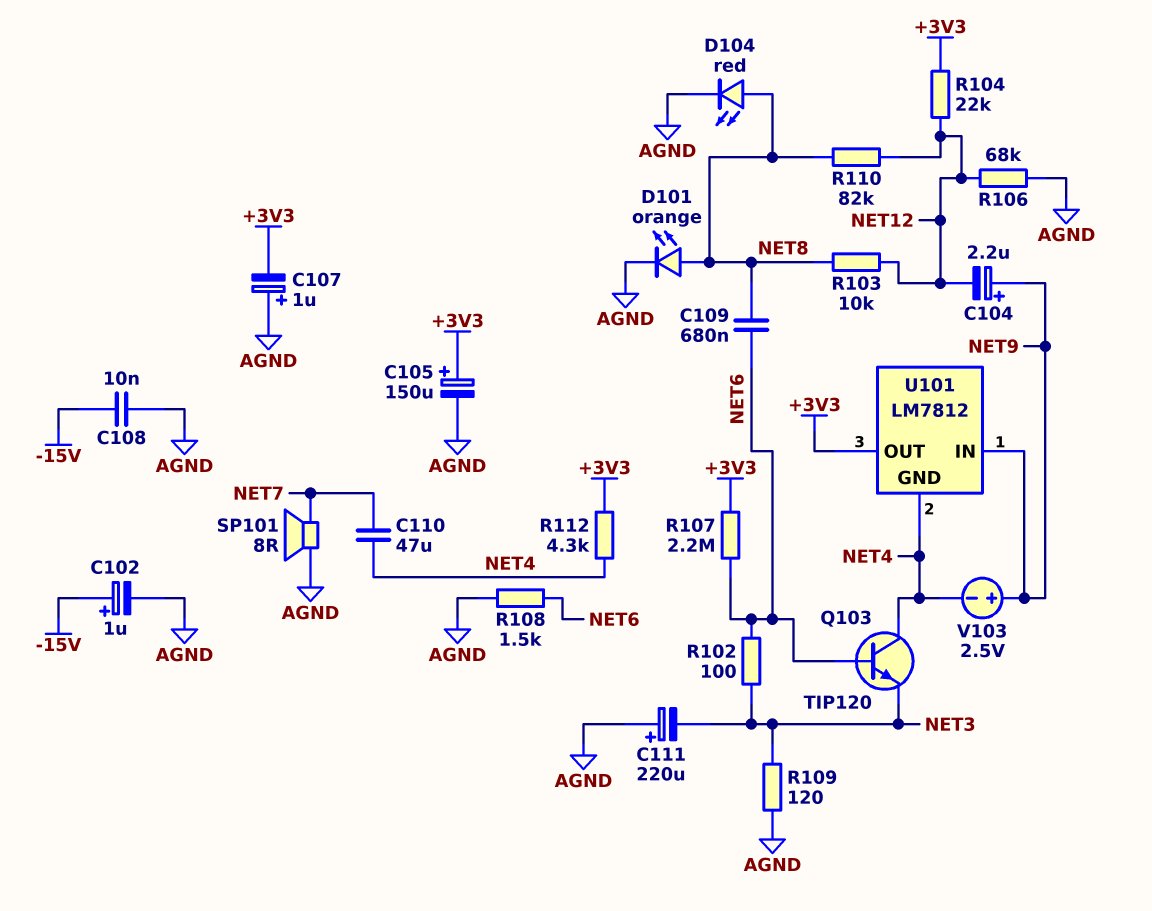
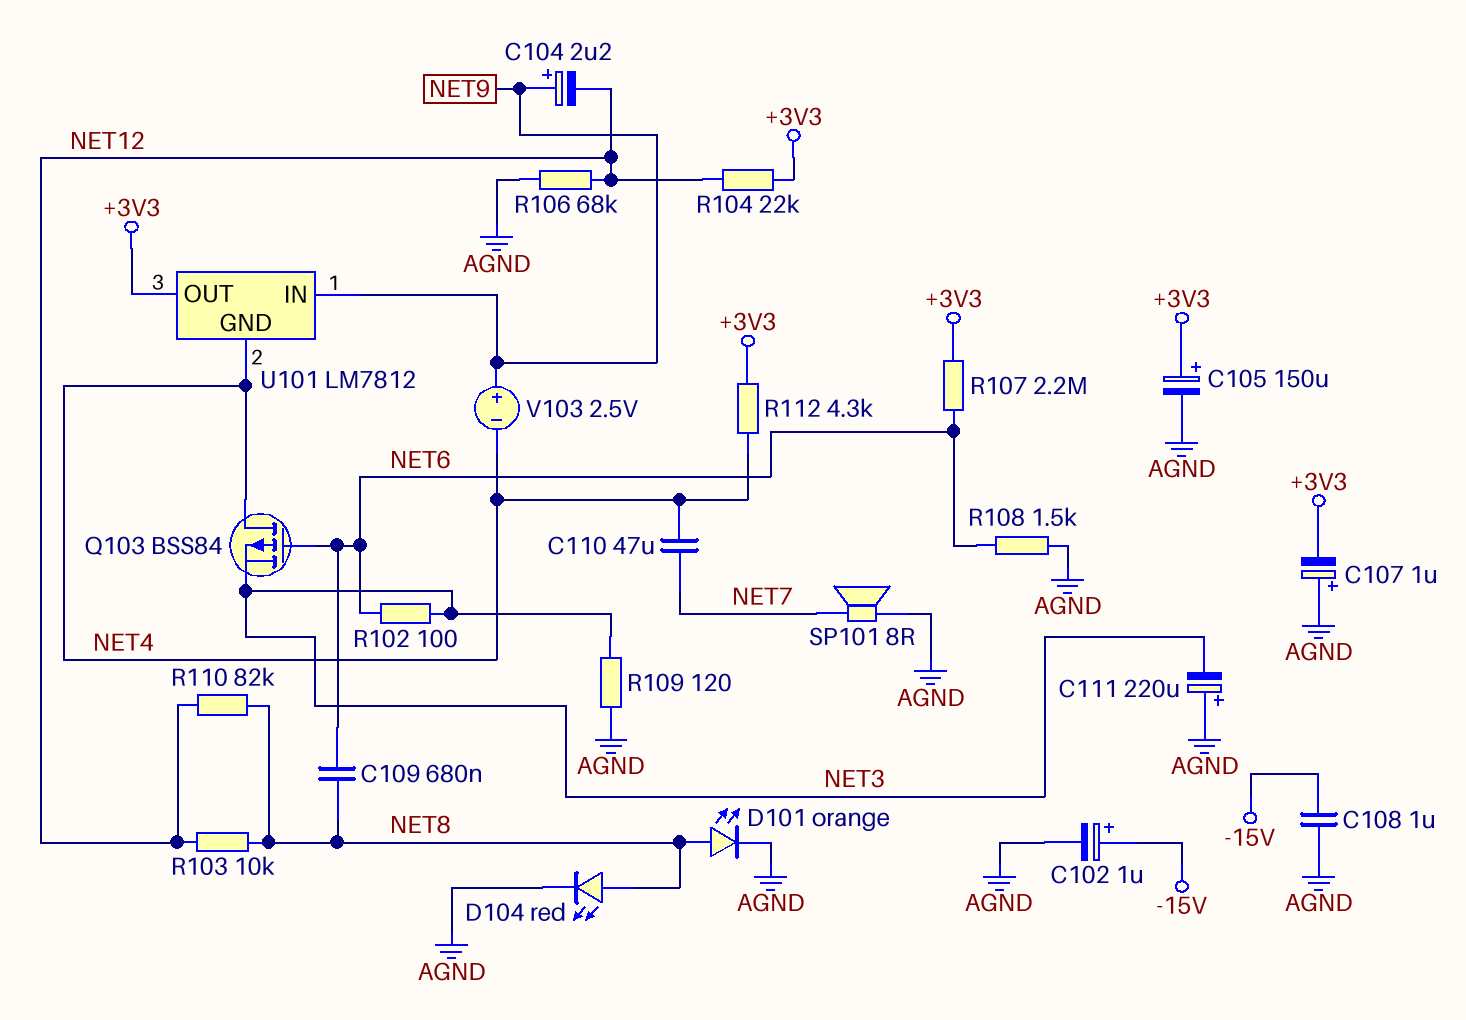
C108: 10nF (-15V, AGND) -> 1uF (-15V, AGND)
Q103: NPN TIP120 (B NET6, C NET4, E NET3) -> PMOS BSS84 (G NET6, D NET4, S NET3)

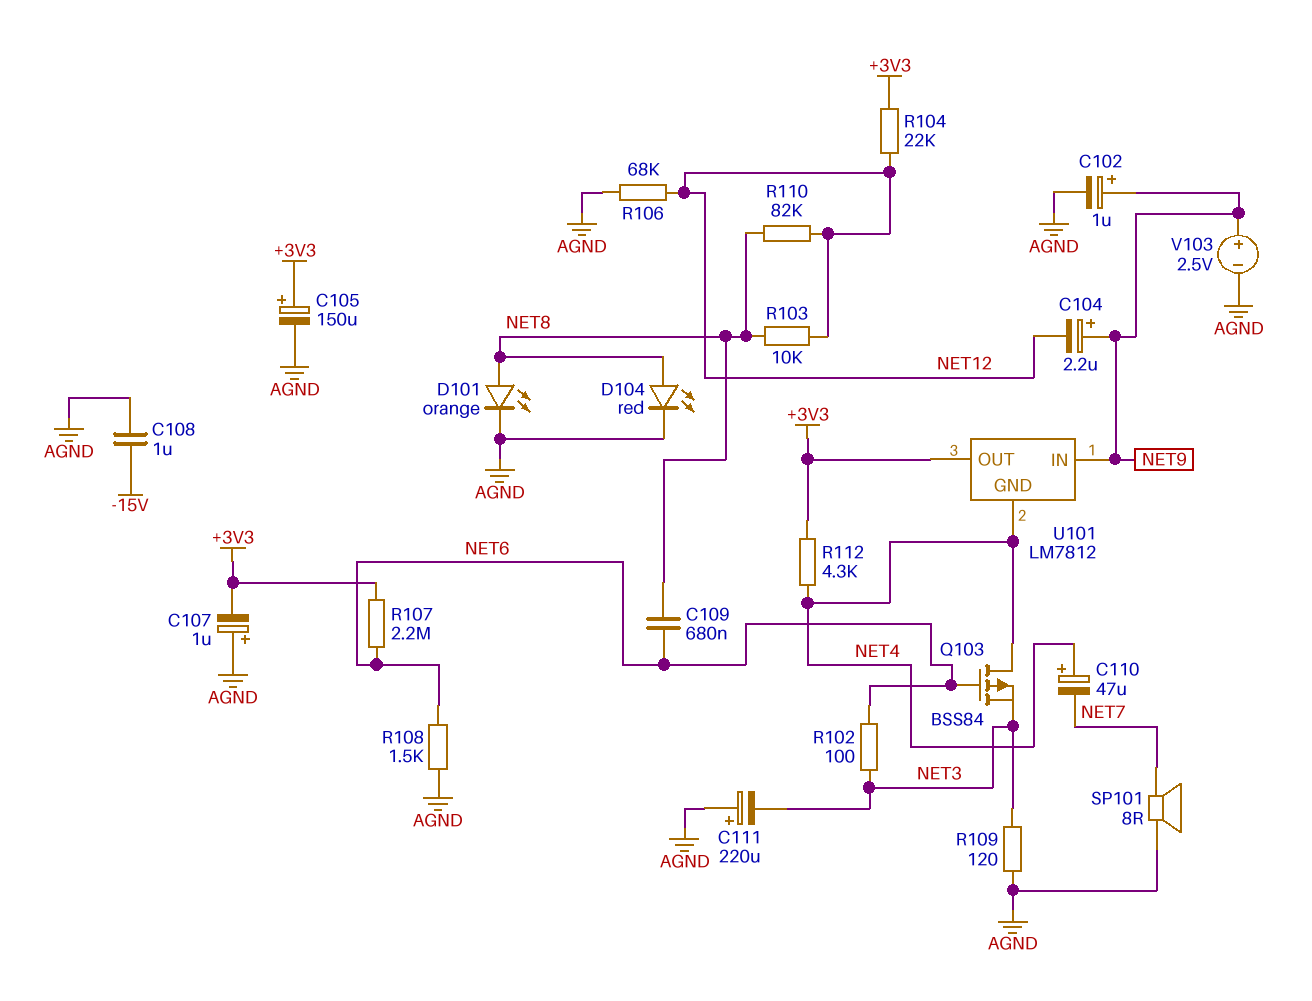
C102: 1uF (plus -15V, minus AGND) -> 1uF (plus NET9, minus AGND)
C110: 47uF (NET4, NET7) -> 47uF (plus NET4, minus NET7)
V103: 2.5V (plus NET9, minus NET4) -> 2.5V (plus NET9, minus AGND)

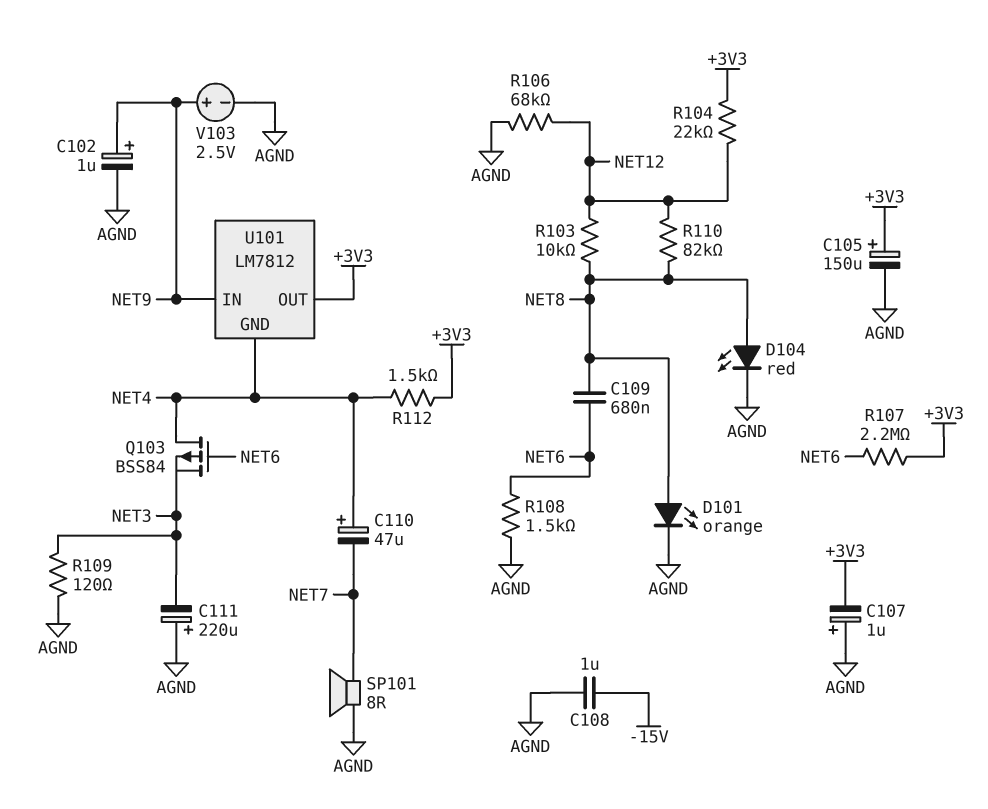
C104: 2.2uF (plus NET9, minus NET12) -> none
R102: 100 (NET3, NET6) -> none
R112: 4.3k (+3V3, NET4) -> 1.5k (+3V3, NET4)

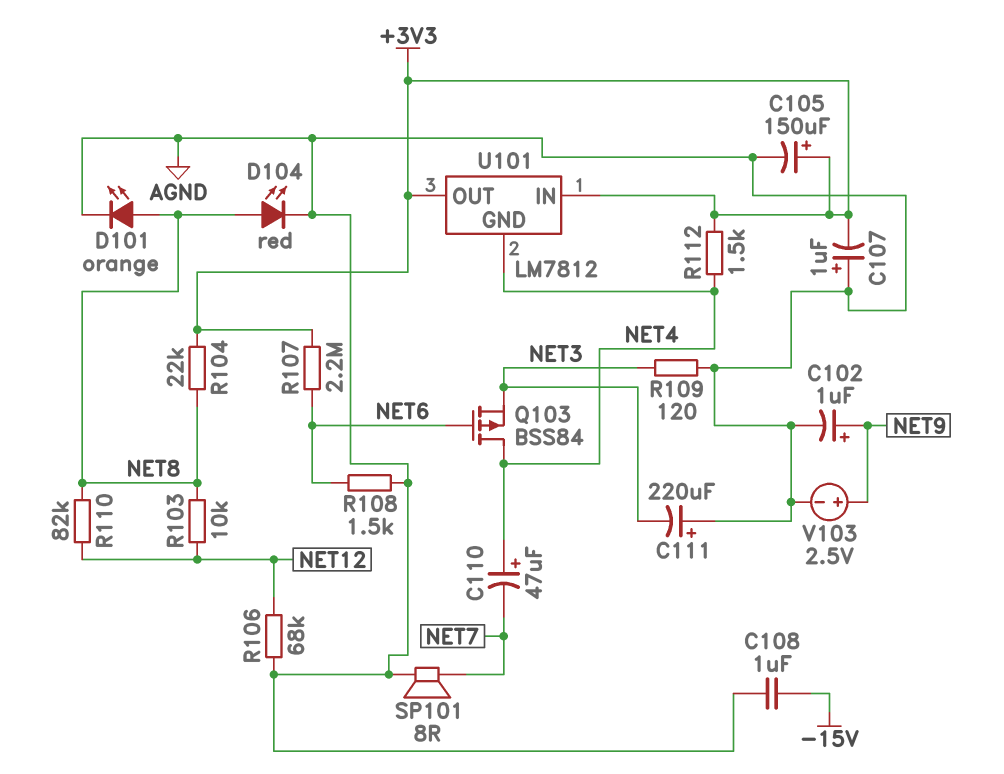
C109: 680nF (NET6, NET8) -> none
R104: 22k (+3V3, NET12) -> 22k (+3V3, NET8)
U101 pin IN: NET9 -> +3V3

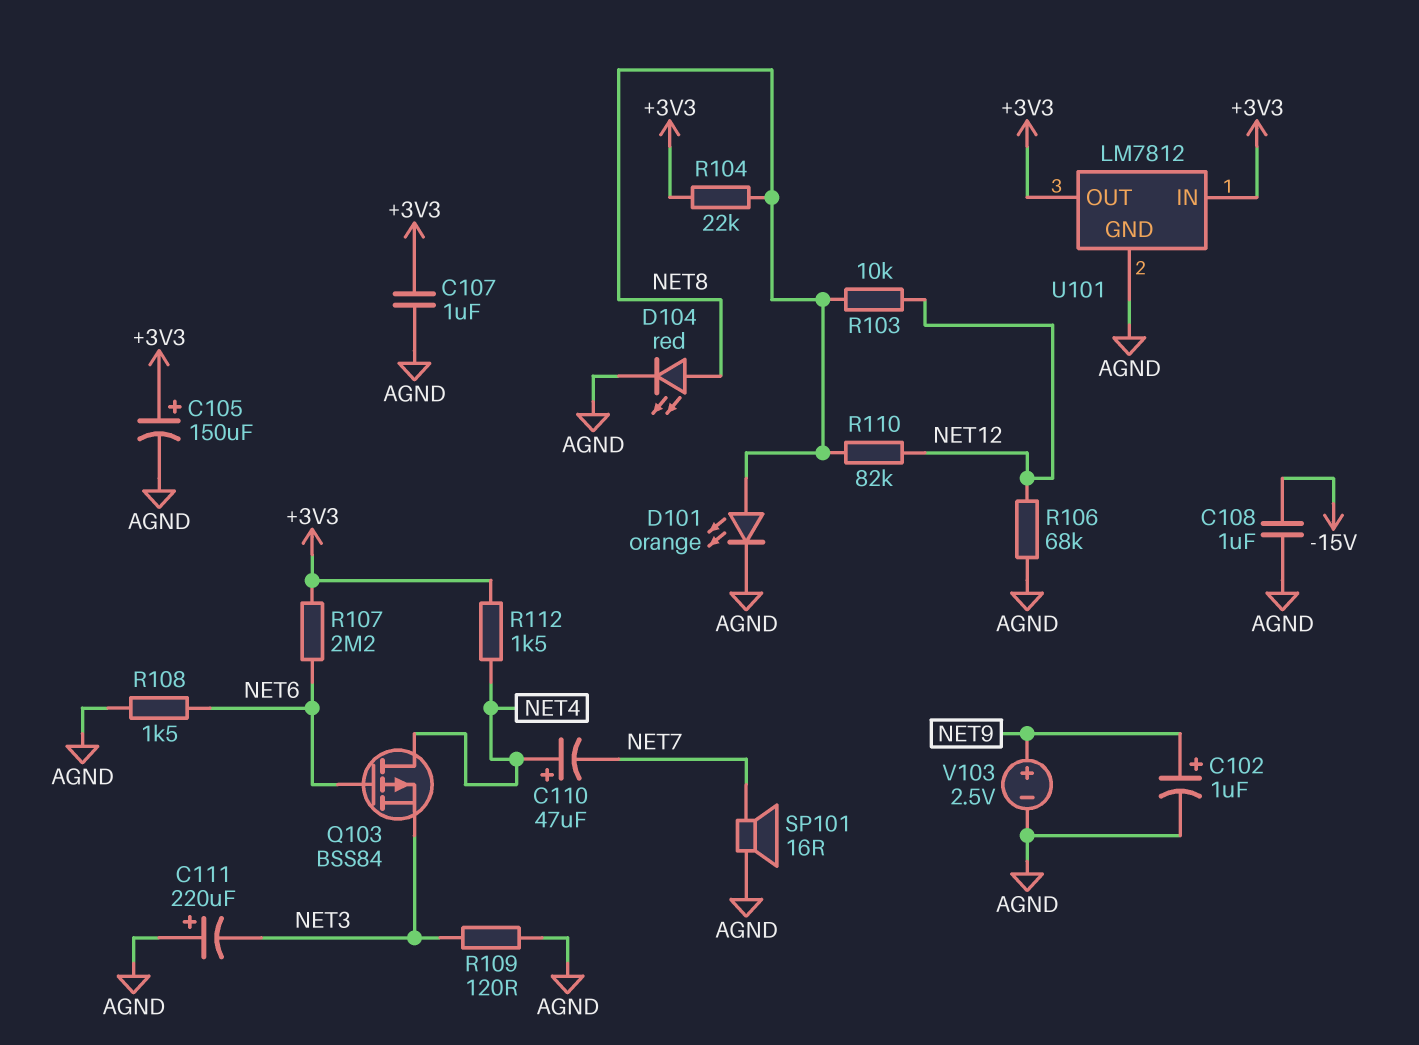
C107: 1uF (plus AGND, minus +3V3) -> 1uF (+3V3, AGND)
SP101: speaker 8R (AGND, NET7) -> speaker 16R (AGND, NET7)
U101 pin GND: NET4 -> AGND

